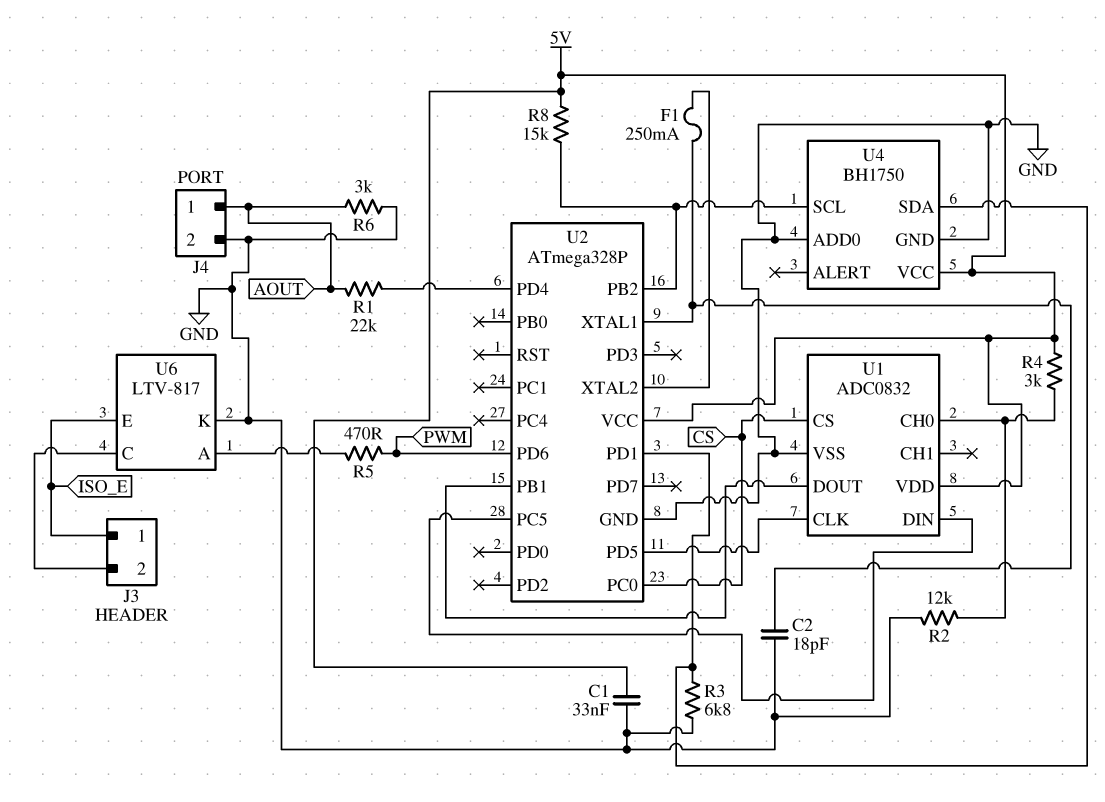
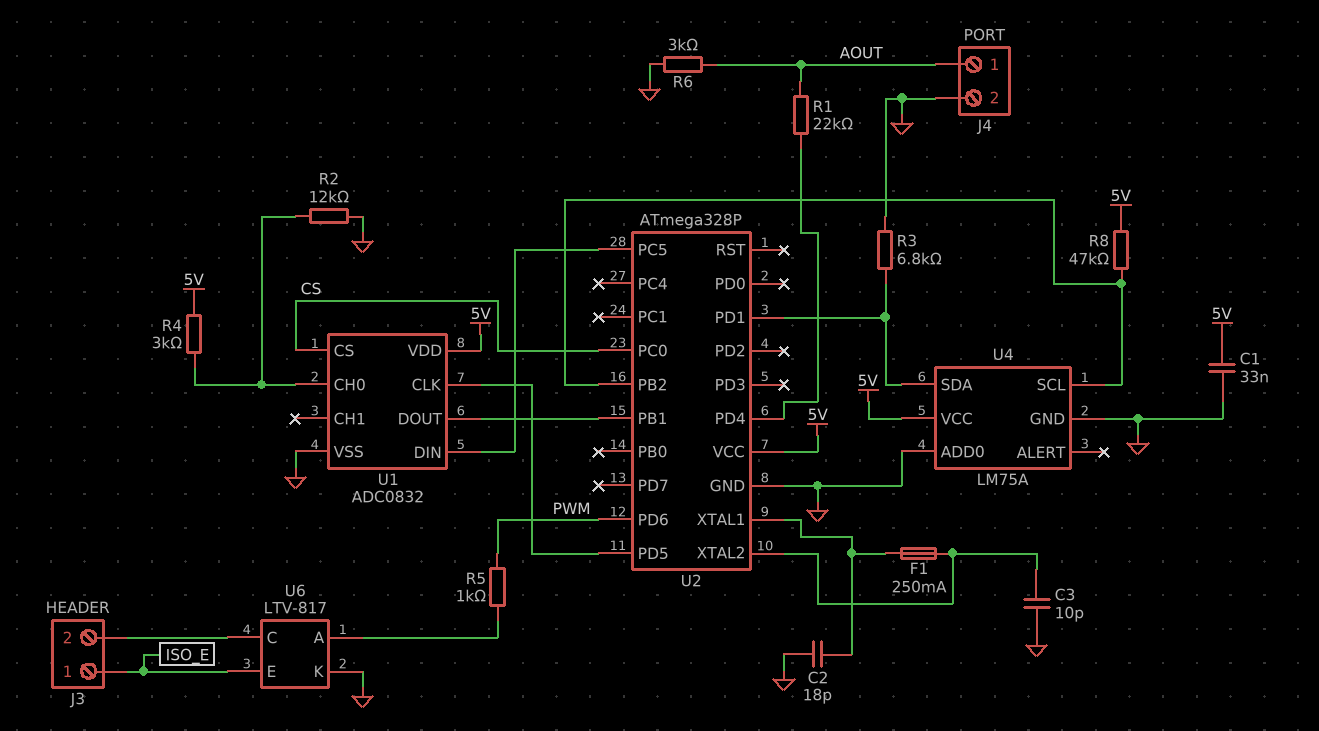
C3: none -> 10pF (GND, U2/XTAL2)
R5: 470 (PWM, U6/A) -> 1k (PWM, U6/A)
R8: 15k (5V, U2/PB2) -> 47k (5V, U2/PB2)
U4: BH1750 -> LM75A

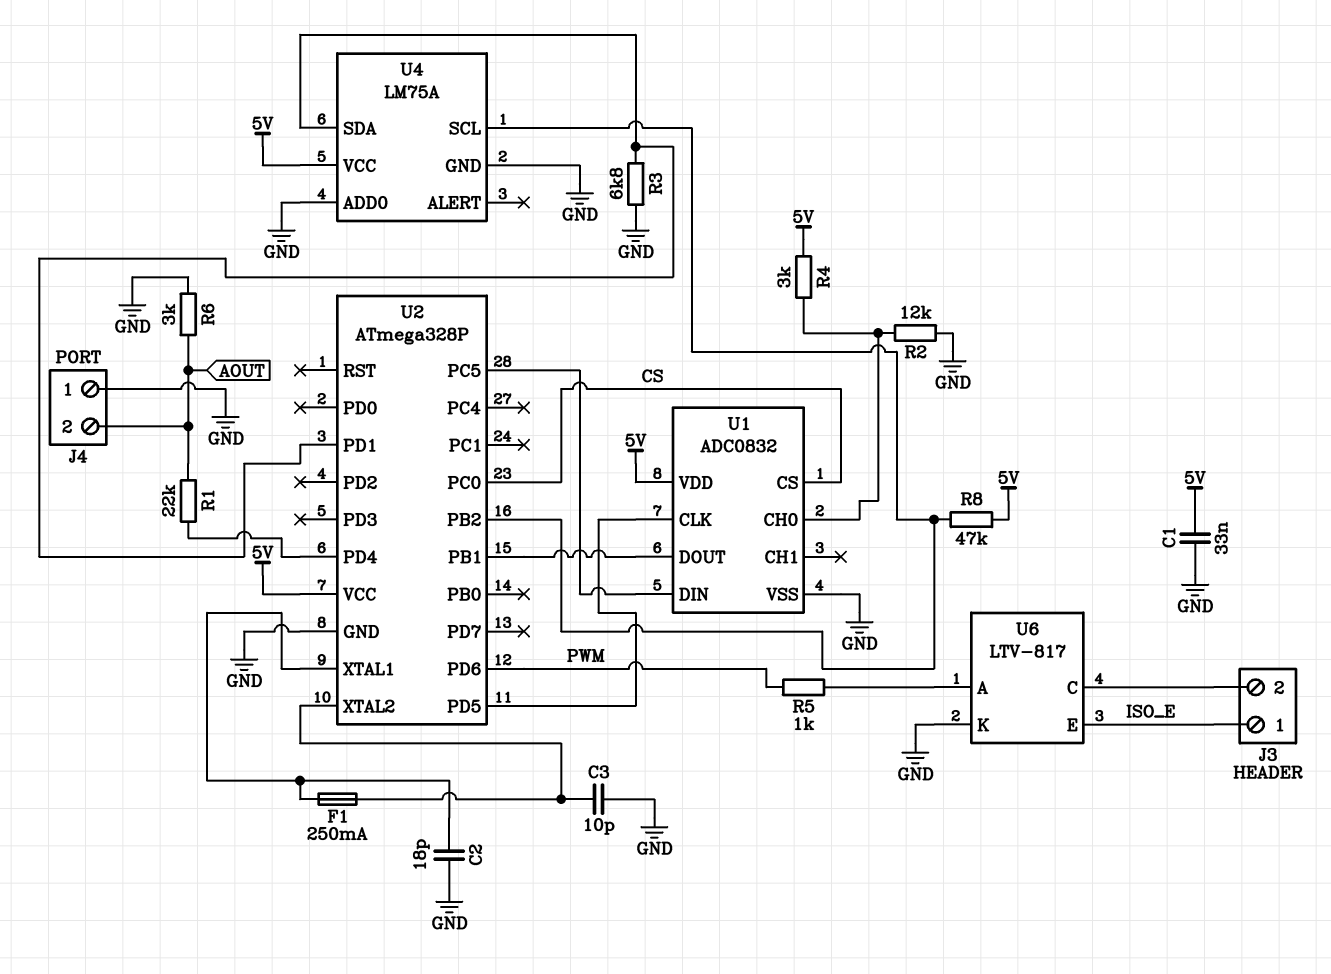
J4 pin 1: AOUT -> GND
J4 pin 2: GND -> AOUT

